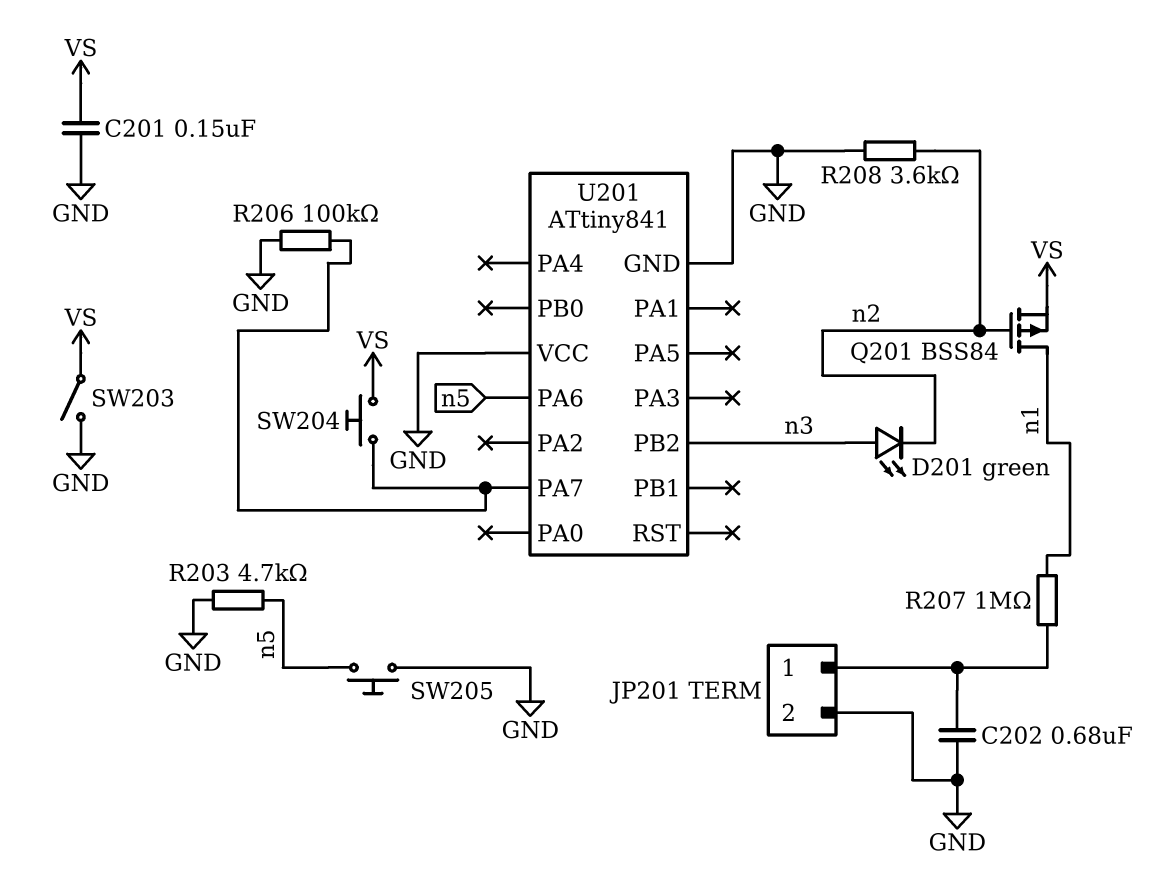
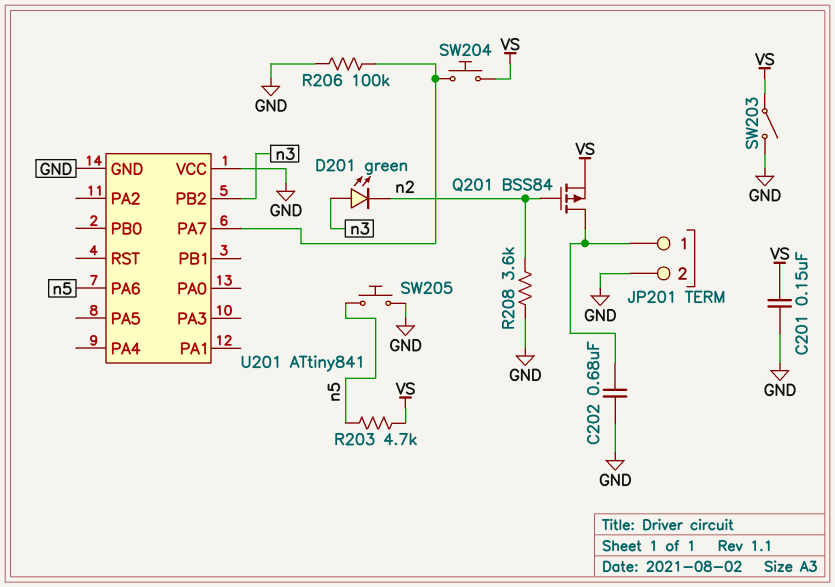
Q201: PMOS BSS84 (G n2, D n1, S VS) -> PMOS BSS84 (G n2, D JP201/1, S VS)
R203: 4.7k (GND, n5) -> 4.7k (VS, n5)
R207: 1M (JP201/1, n1) -> none

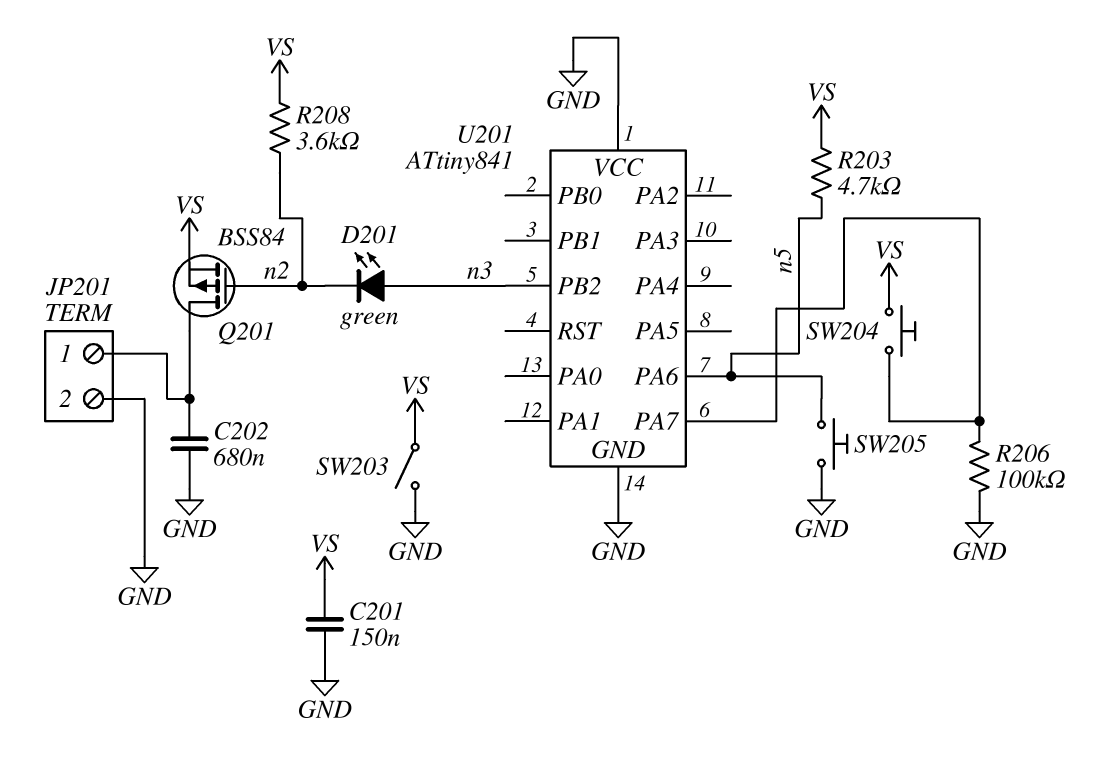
R208: 3.6k (GND, n2) -> 3.6k (VS, n2)

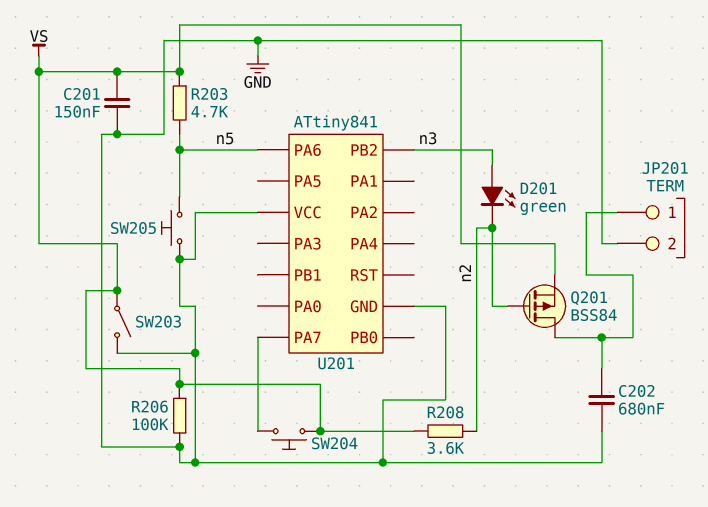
R206: 100k (GND, U201/PA7) -> 100k (GND, VS)

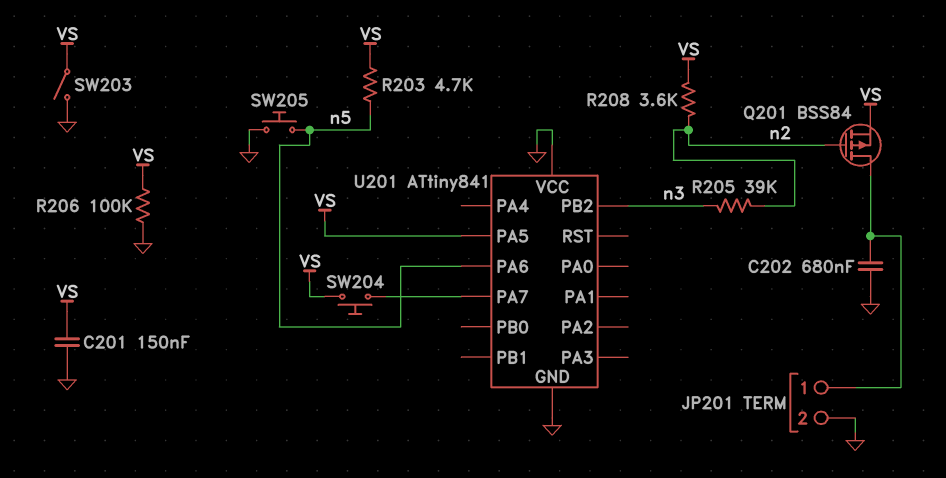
D201: LED green (A n3, K n2) -> none
R205: none -> 39k (n2, n3)
U201 pin PA5: none -> VS

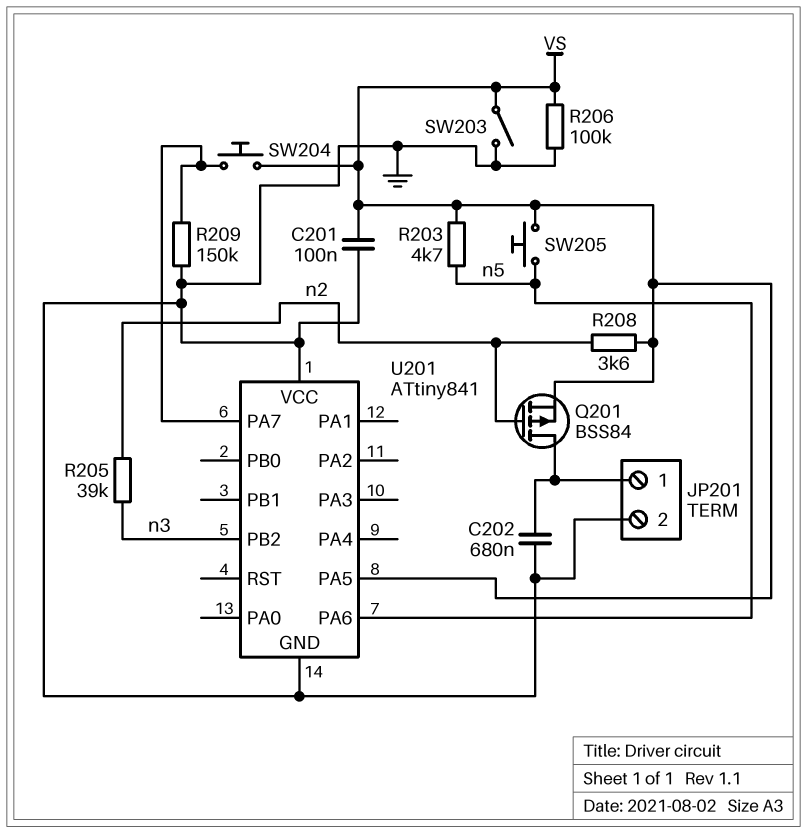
C201: 150nF (GND, VS) -> 100nF (GND, VS)
R209: none -> 150k (GND, U201/PA7)
SW205: button (GND, n5) -> button (VS, n5)

